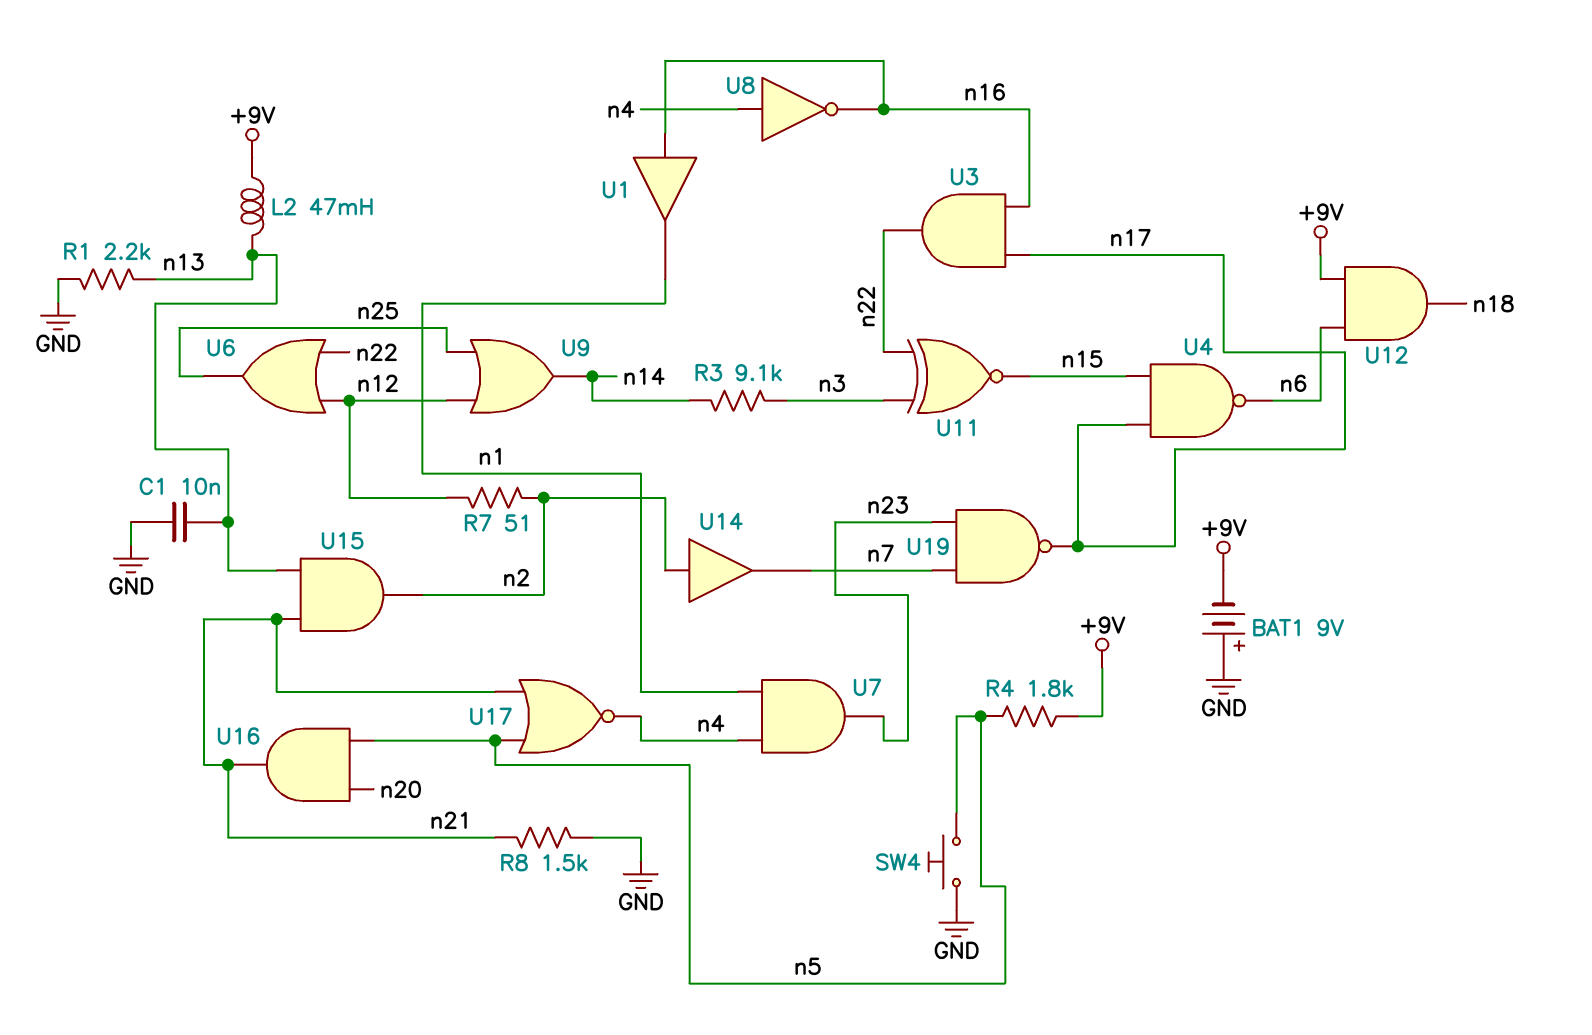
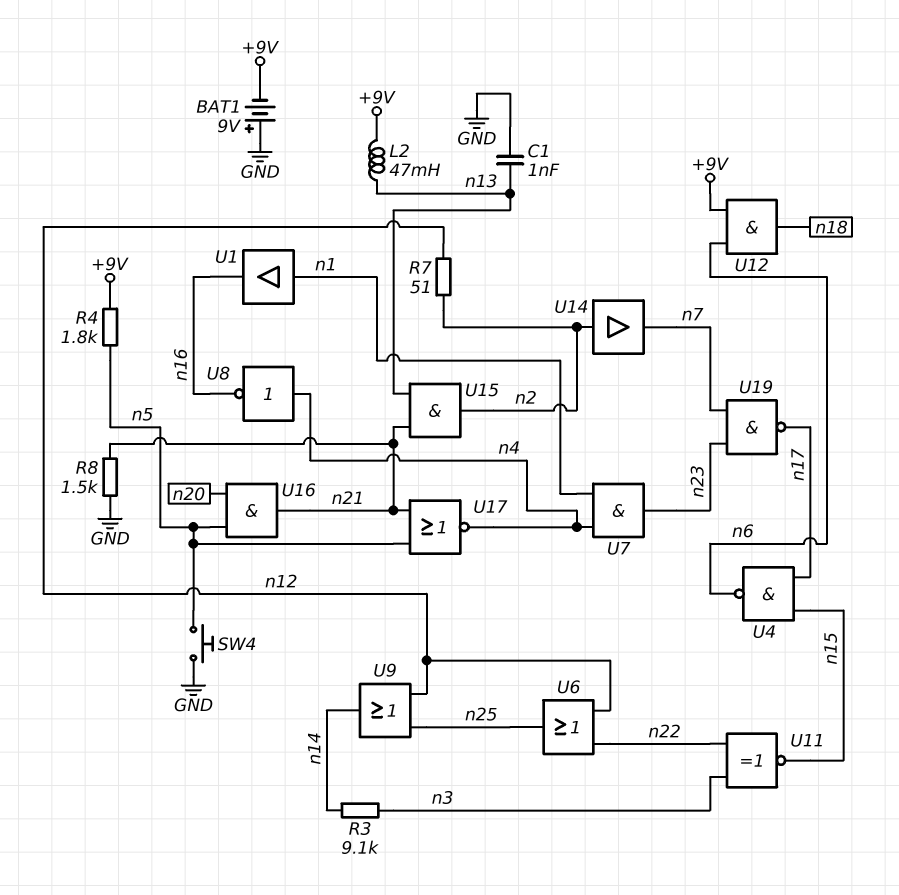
C1: 10nF (GND, n13) -> 1nF (GND, n13)
R1: 2.2k (GND, n13) -> none
U1: buffer (in n16, out n1) -> buffer (in n1, out n16)
U3: AND (in n16, in n17, out n22) -> none

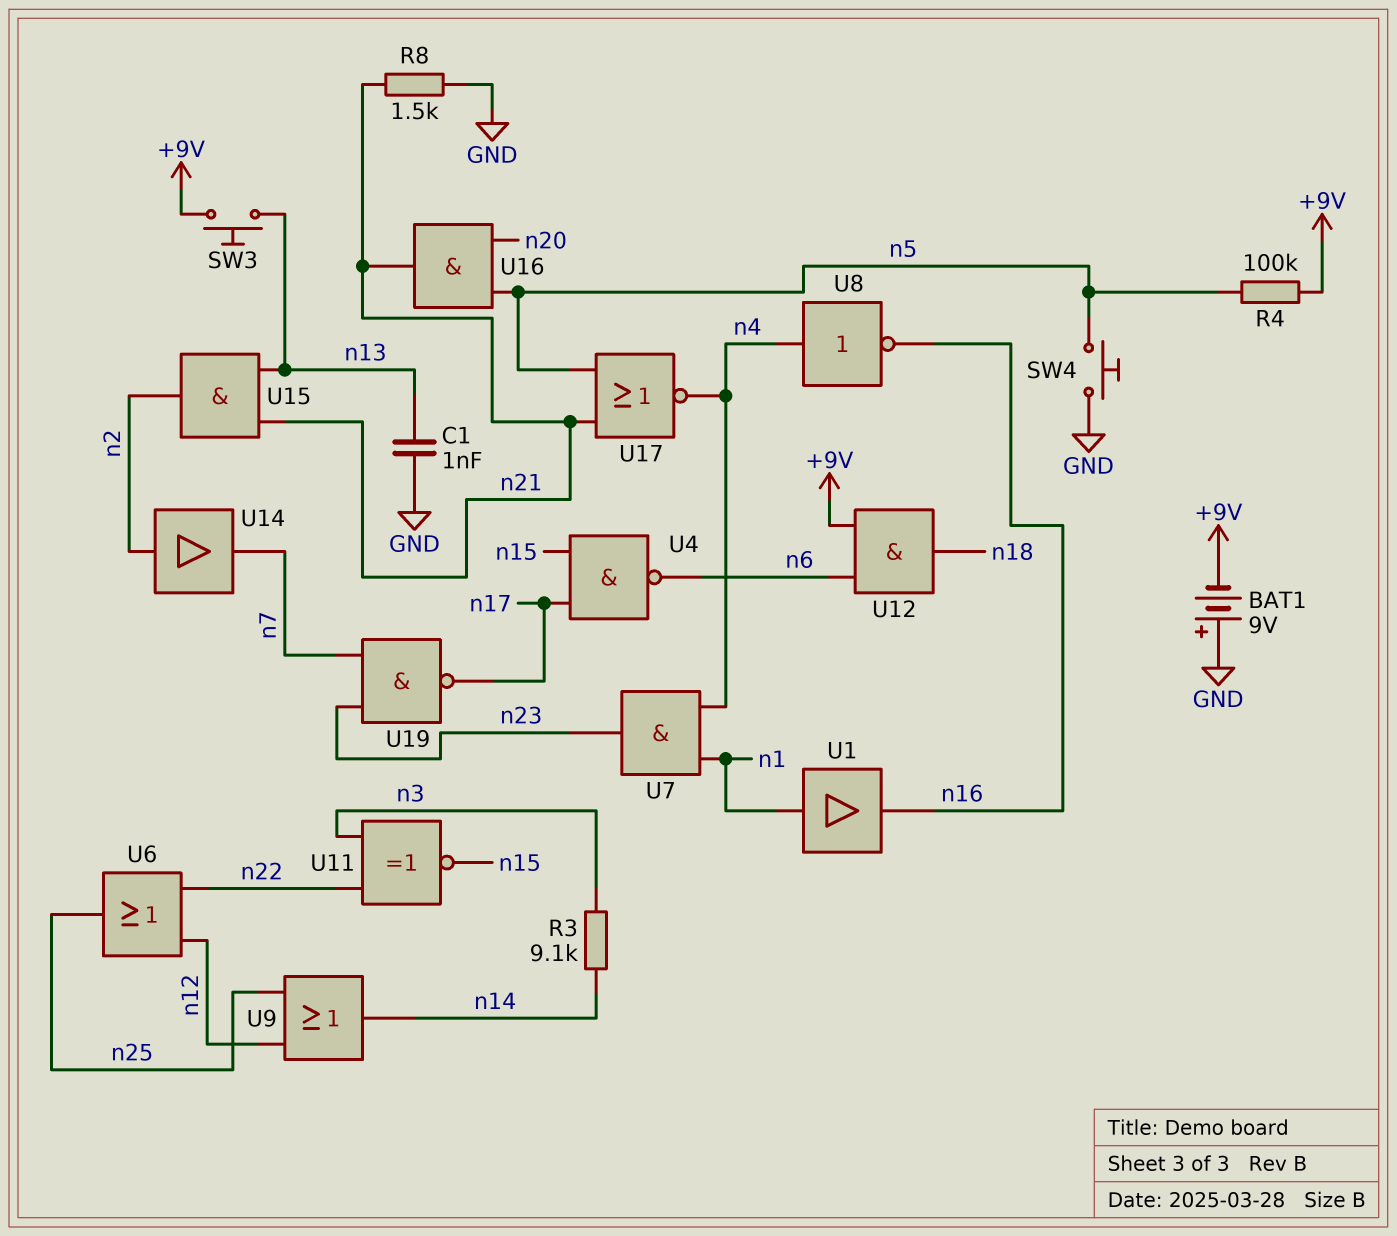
L2: 47mH (+9V, n13) -> none
R4: 1.8k (+9V, n5) -> 100k (+9V, n5)
R7: 51 (n2, n12) -> none
SW3: none -> button (+9V, n13)

